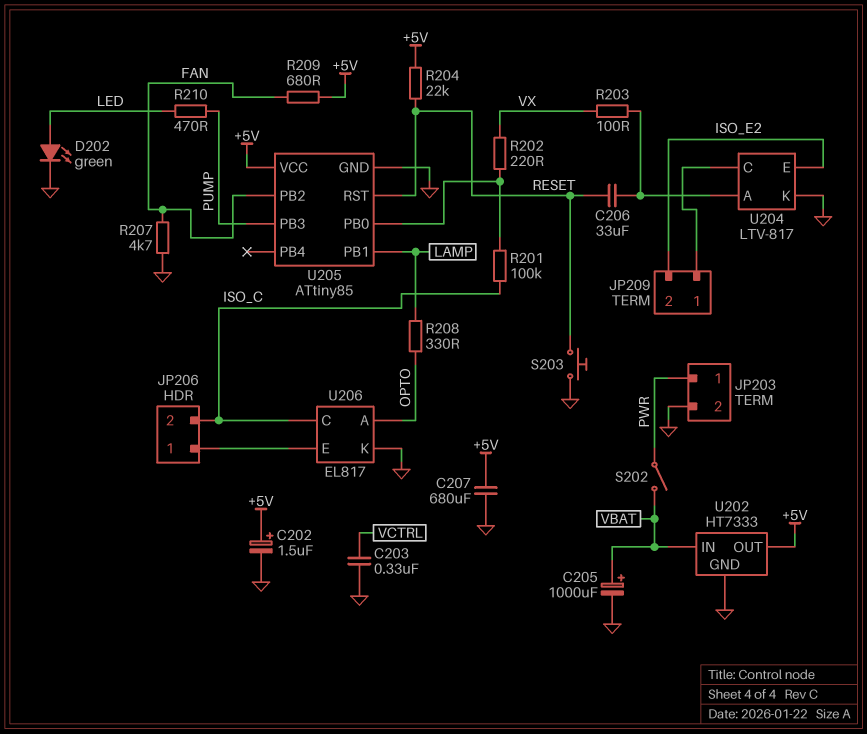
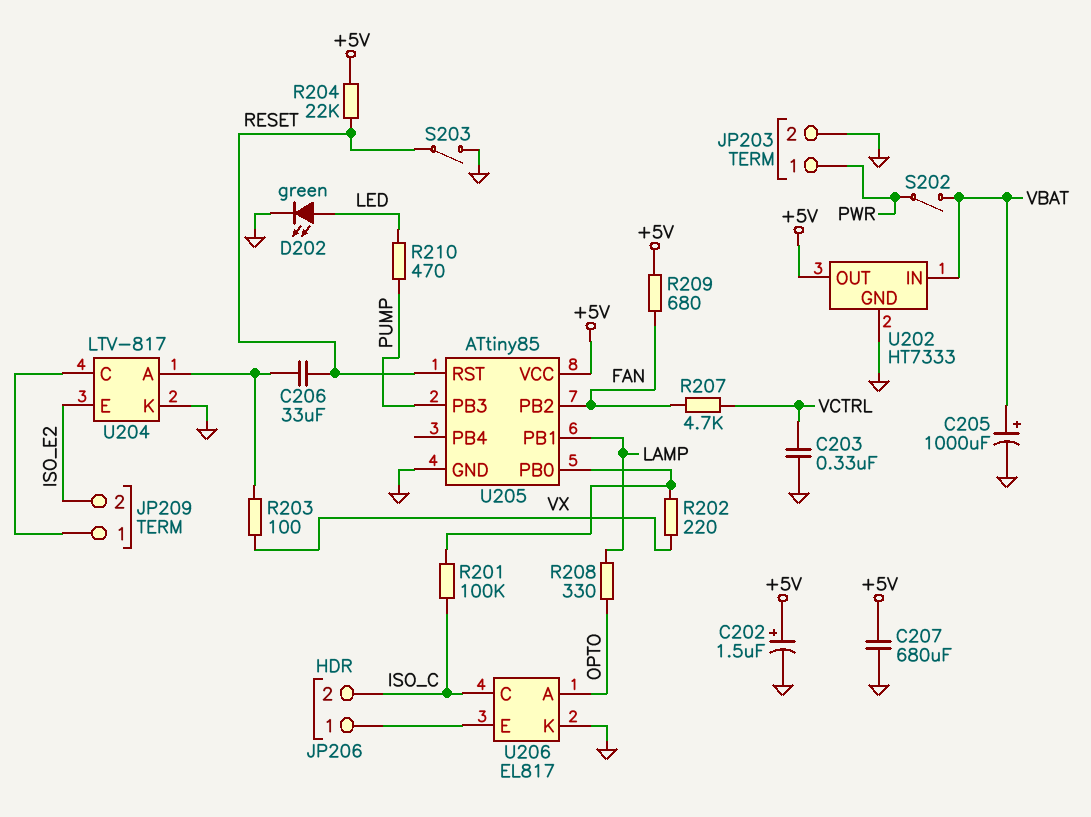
R207: 4.7k (FAN, GND) -> 4.7k (FAN, VCTRL)
S203: button (GND, RESET) -> switch (GND, RESET)

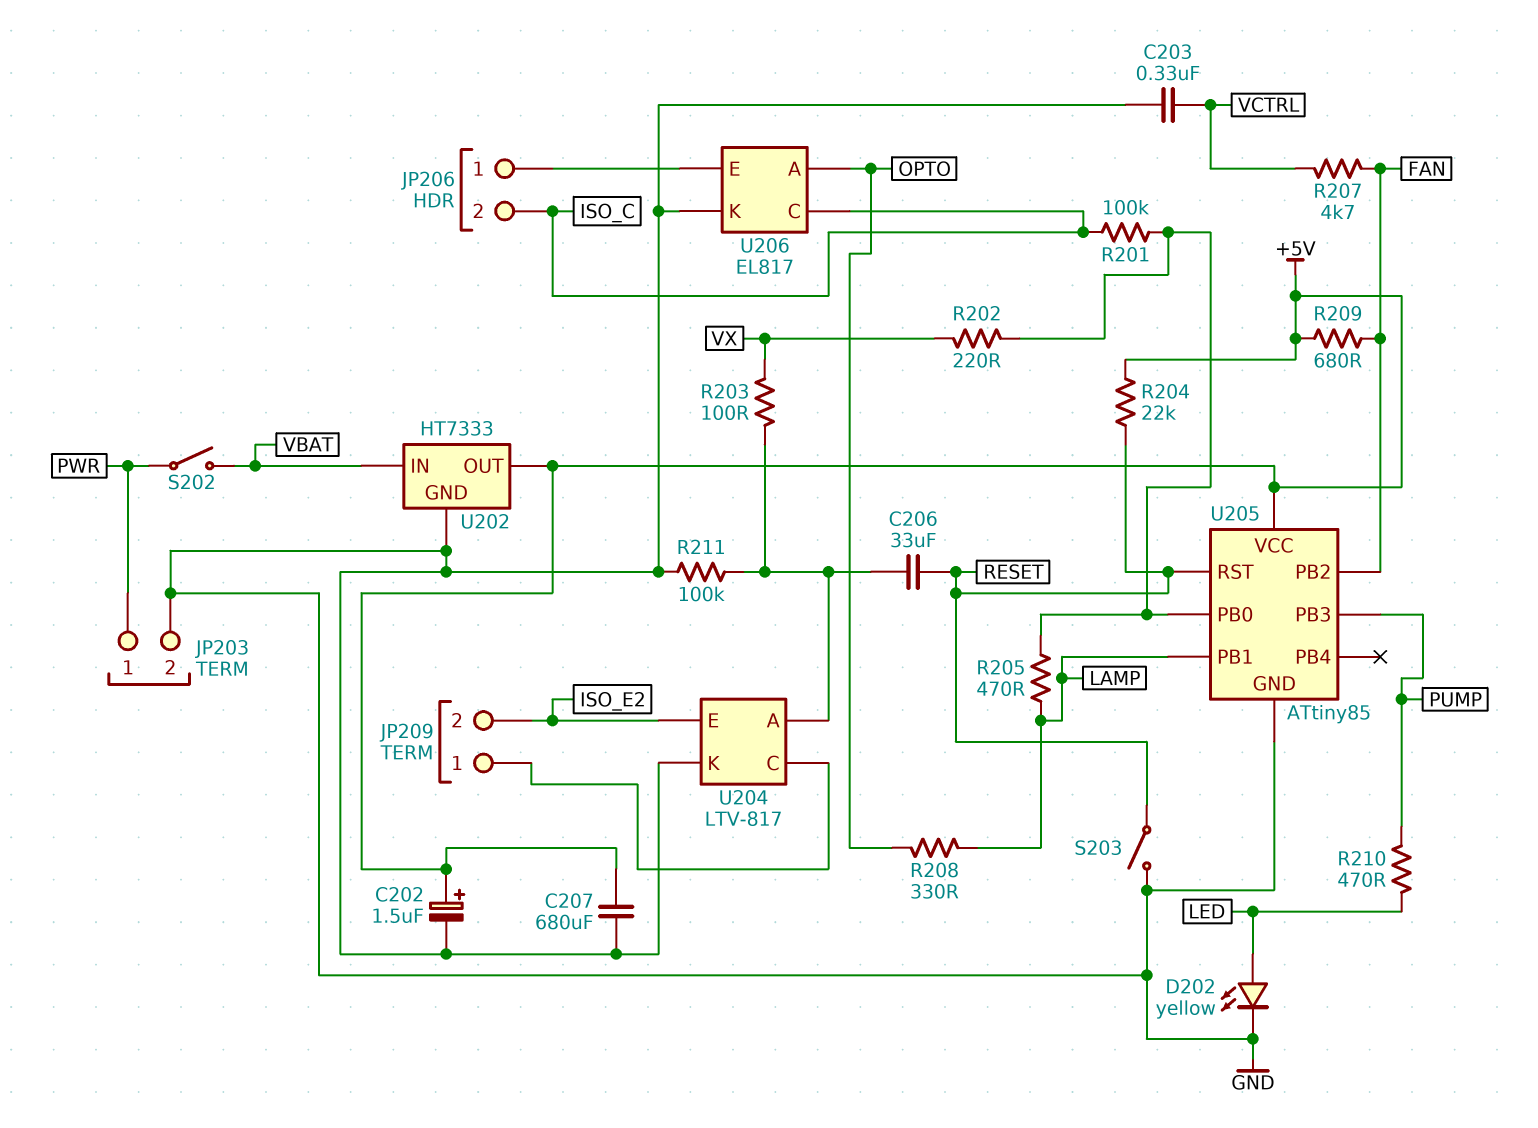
C205: 1000uF (plus VBAT, minus GND) -> none
D202: LED green (A LED, K GND) -> LED yellow (A LED, K GND)
R205: none -> 470 (LAMP, U205/PB0)
R211: none -> 100k (GND, U204/A)

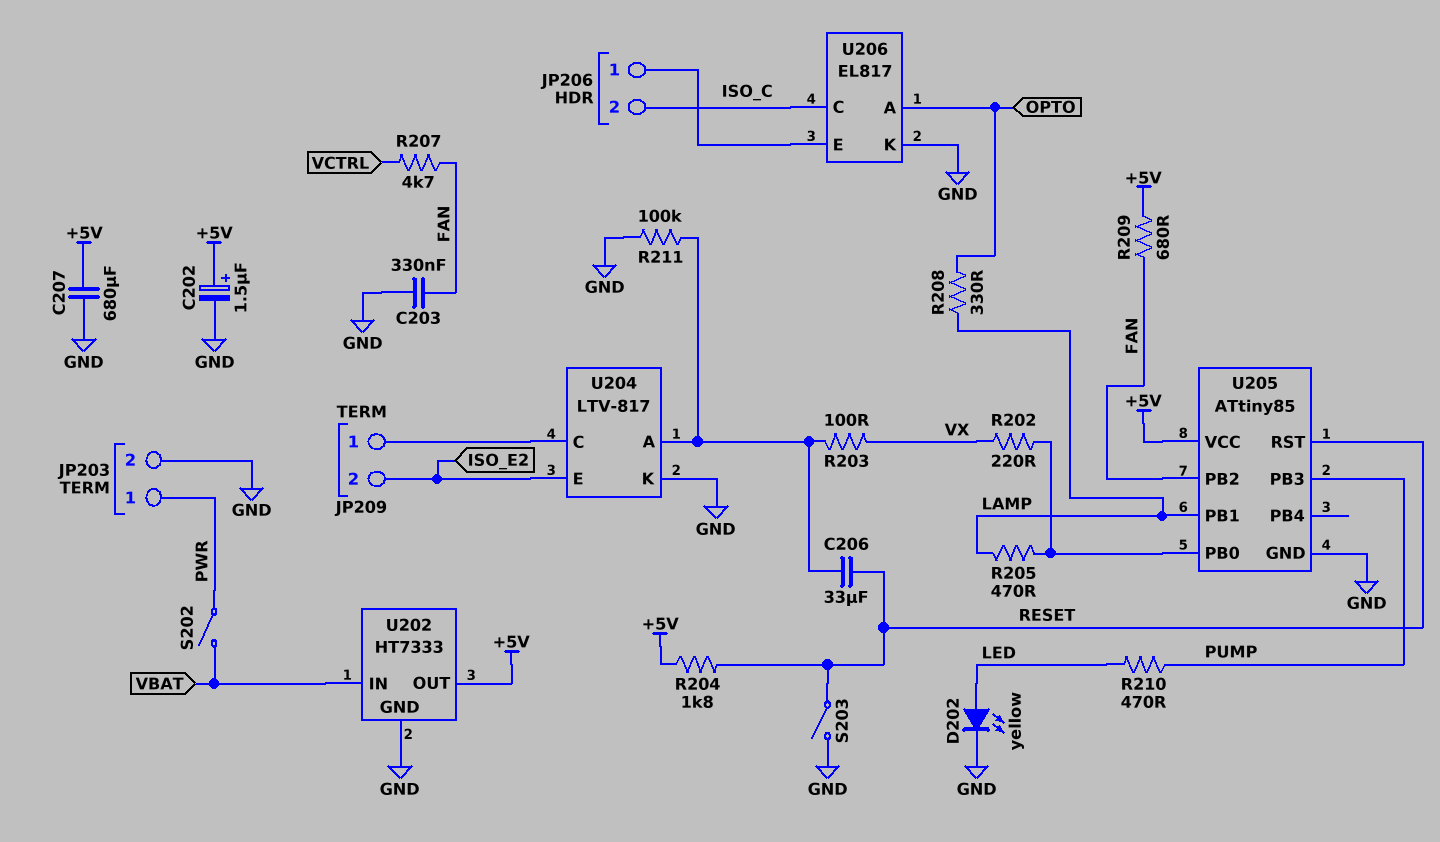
C203: 330nF (GND, VCTRL) -> 330nF (FAN, GND)
R201: 100k (ISO_C, U205/PB0) -> none
R204: 22k (+5V, RESET) -> 1.8k (+5V, RESET)

